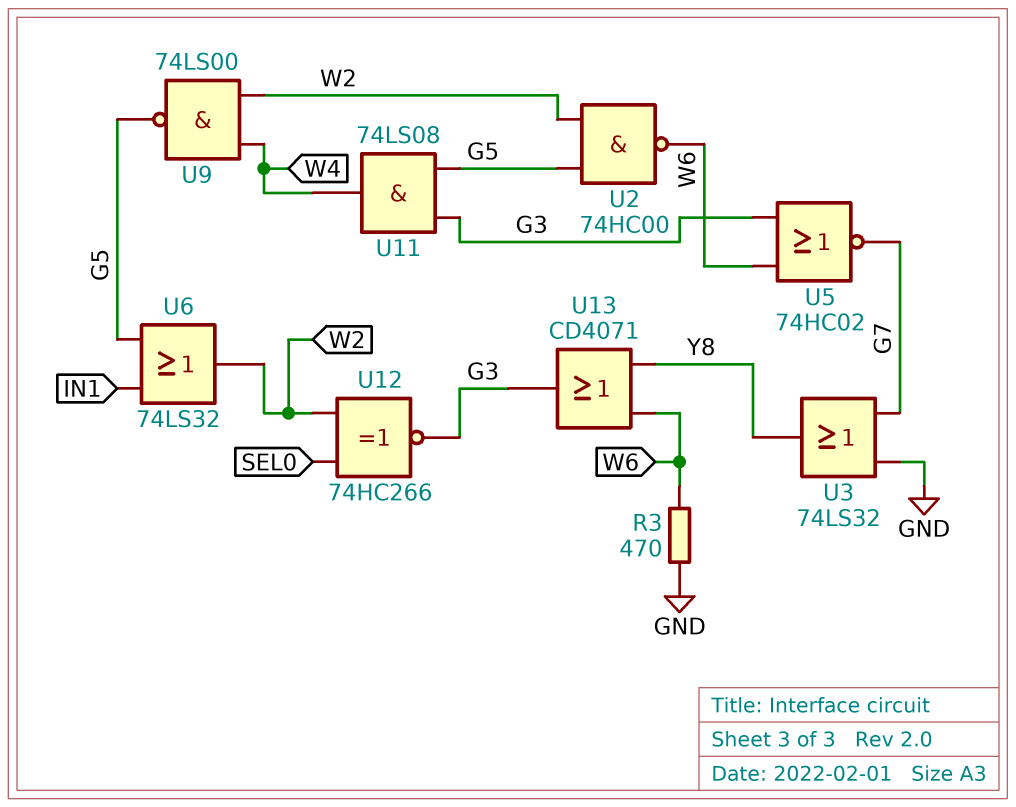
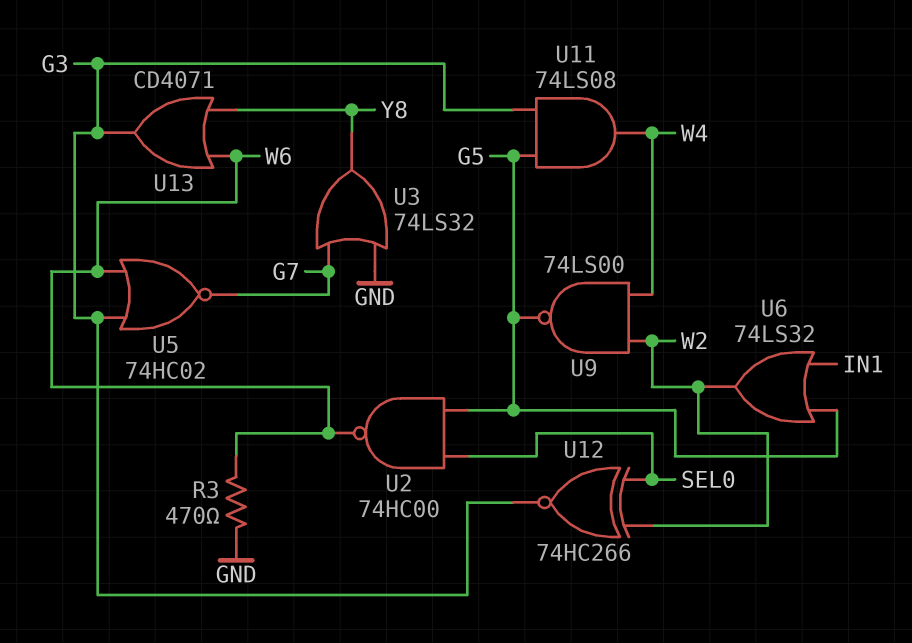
U2: NAND 74HC00 (in G5, in W2, out W6) -> NAND 74HC00 (in G5, in SEL0, out W6)

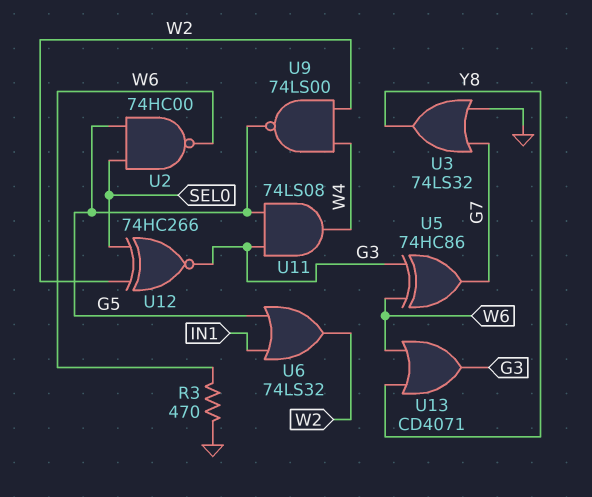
U5: NOR 74HC02 (in G3, in W6, out G7) -> XOR 74HC86 (in G3, in W6, out G7)

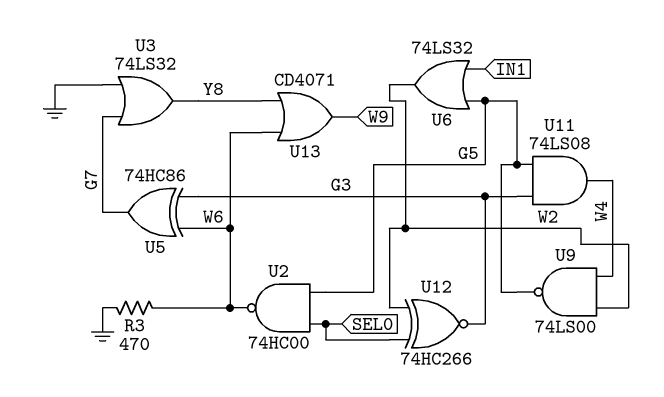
U13: OR CD4071 (in W6, in Y8, out G3) -> OR CD4071 (in W6, in Y8, out W9)

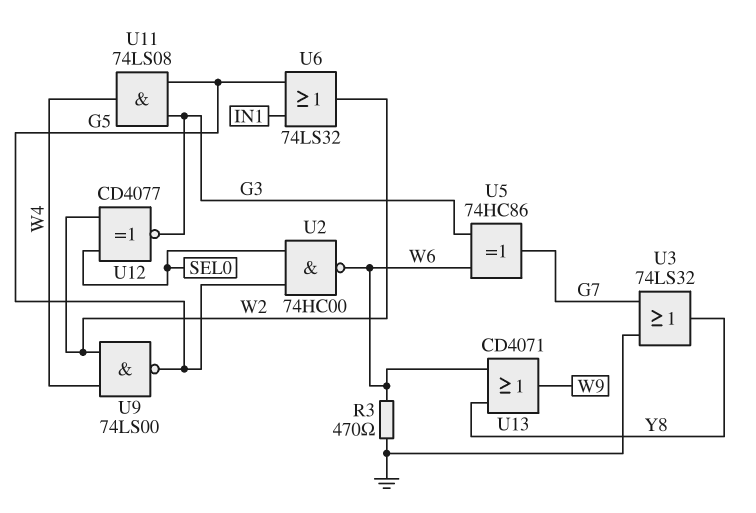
U12: XNOR 74HC266 (in SEL0, in W2, out G3) -> XNOR CD4077 (in SEL0, in W2, out G3)

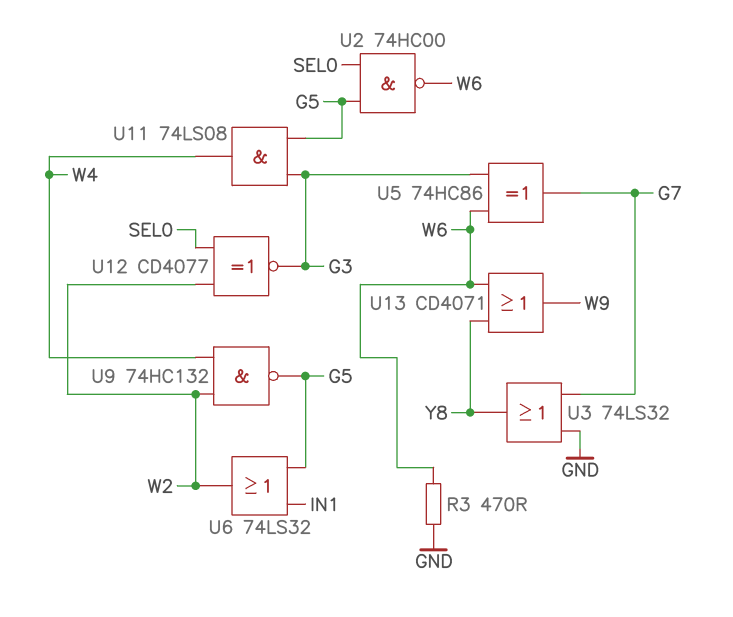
U9: NAND 74LS00 (in W2, in W4, out G5) -> NAND 74HC132 (in W2, in W4, out G5)

